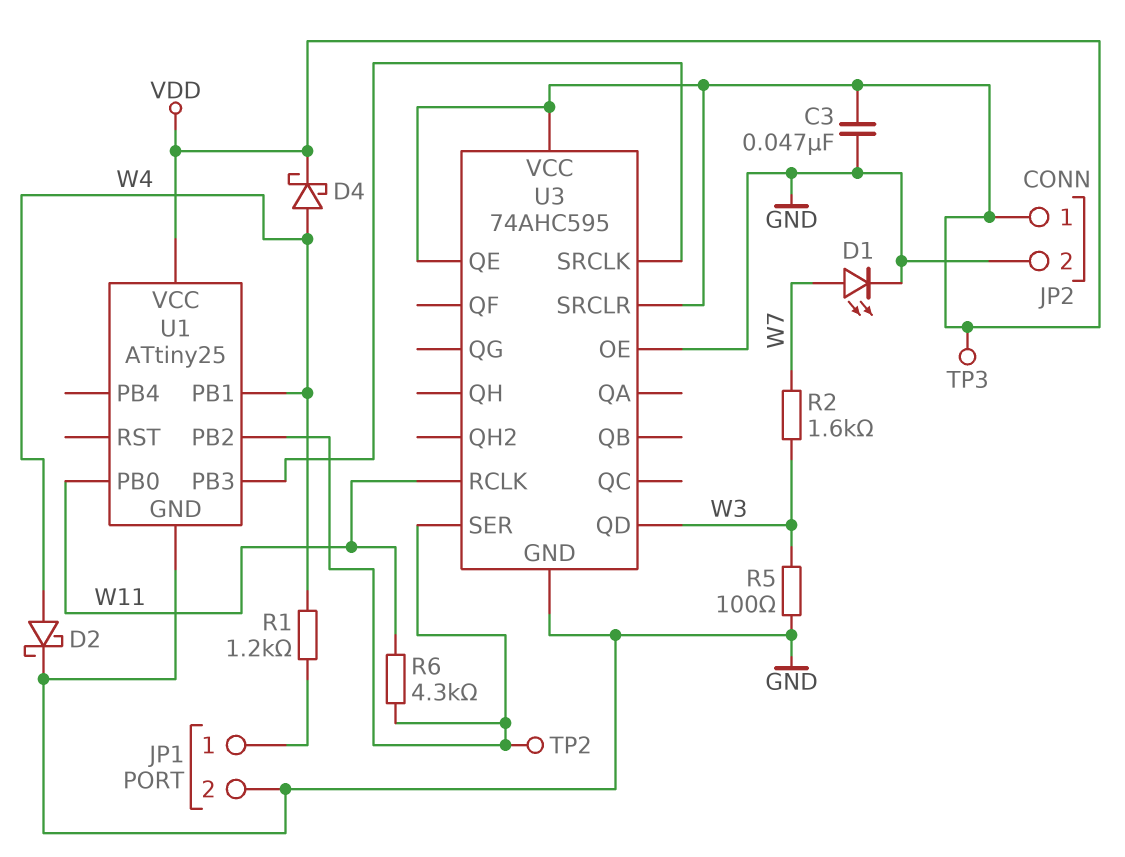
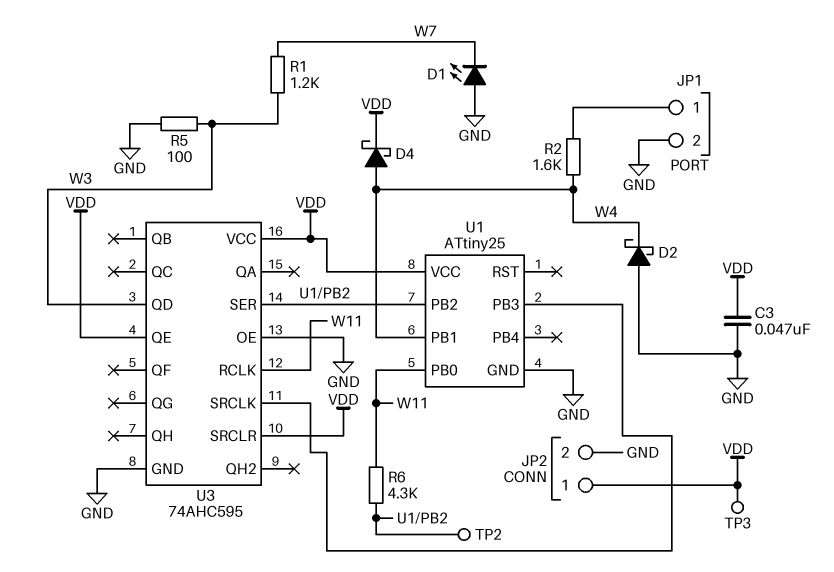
D1: LED (A W7, K GND) -> LED (A GND, K W7)
D2: schottky (A W4, K GND) -> schottky (A GND, K W4)
R1: 1.2k (JP1/1, W4) -> 1.2k (W3, W7)
R2: 1.6k (W3, W7) -> 1.6k (JP1/1, W4)

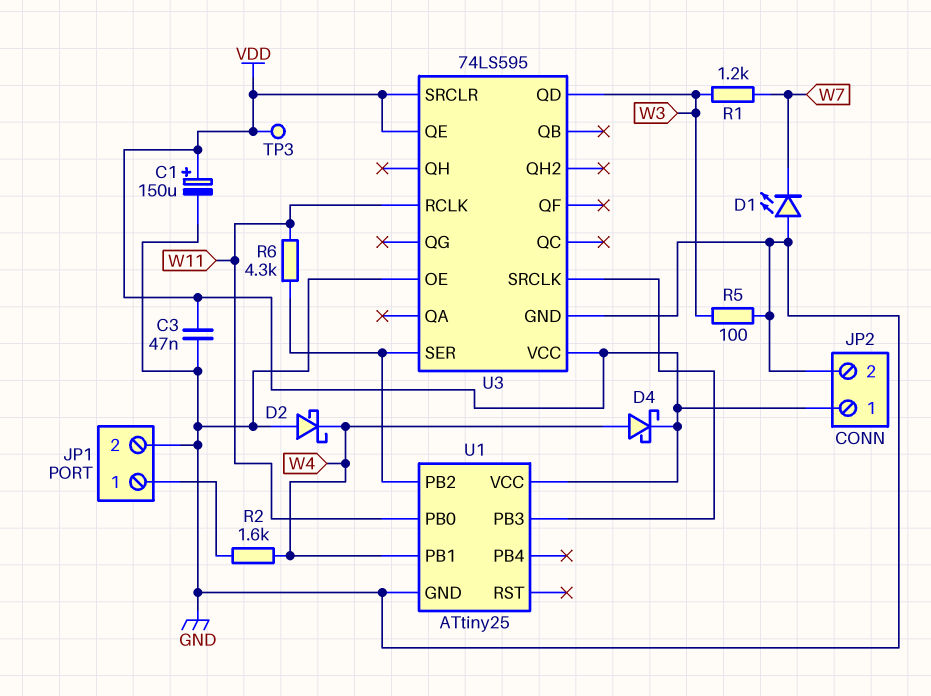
C1: none -> 150uF (plus VDD, minus GND)
TP2: test point (U1/PB2) -> none
U3: 74AHC595 -> 74LS595

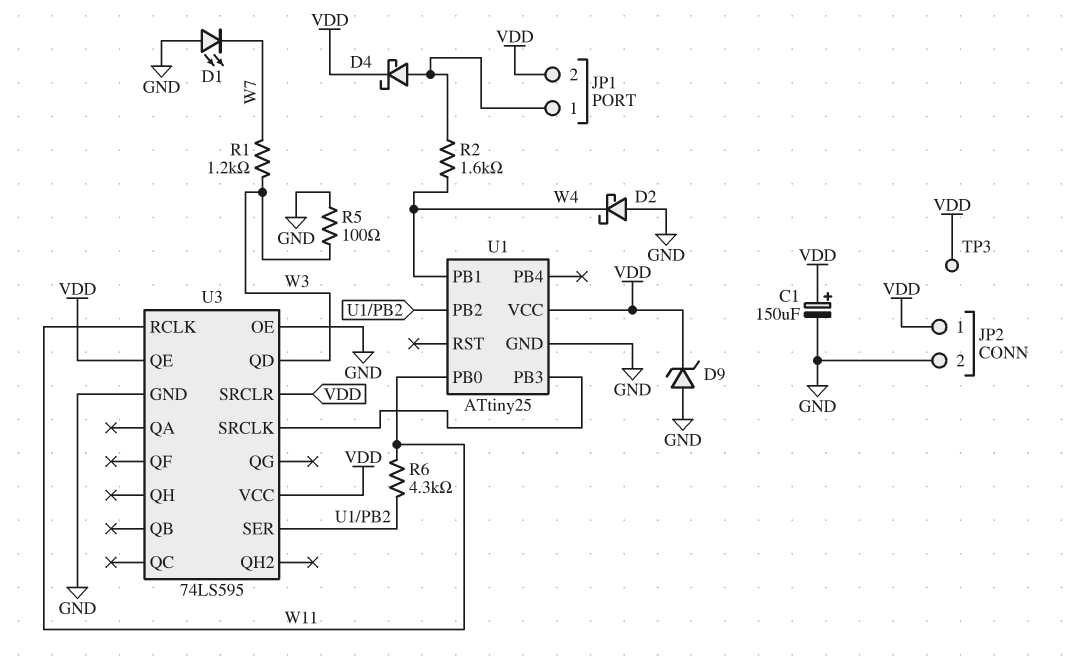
C3: 47nF (GND, VDD) -> none
D4: schottky (A W4, K VDD) -> schottky (A JP1/1, K VDD)
D9: none -> zener (A GND, K VDD)
JP1 pin 2: GND -> VDD

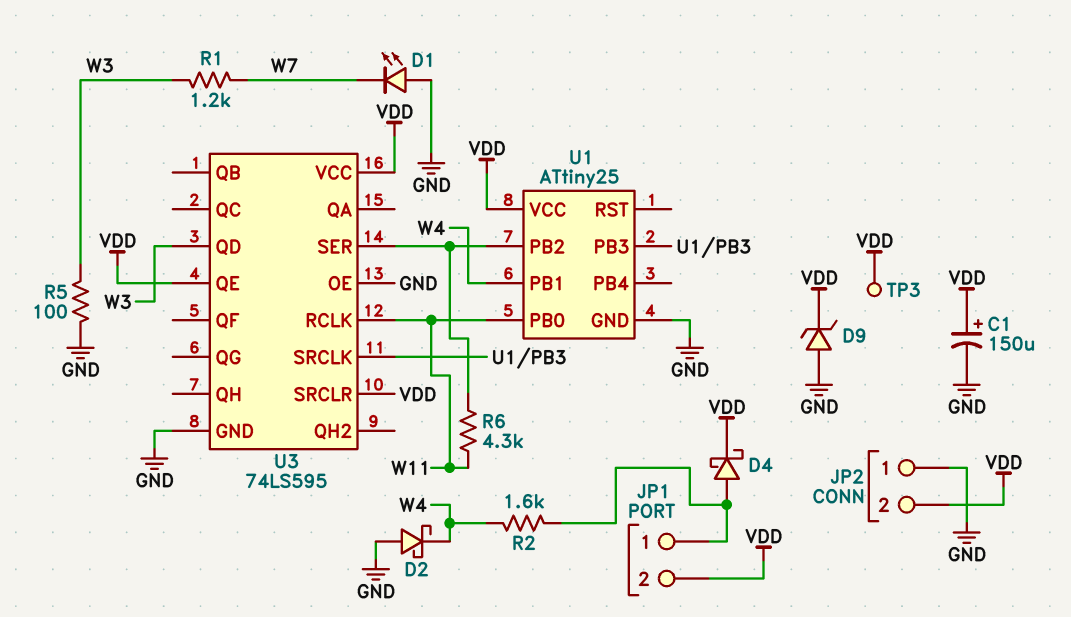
JP2 pin 1: VDD -> GND
JP2 pin 2: GND -> VDD

